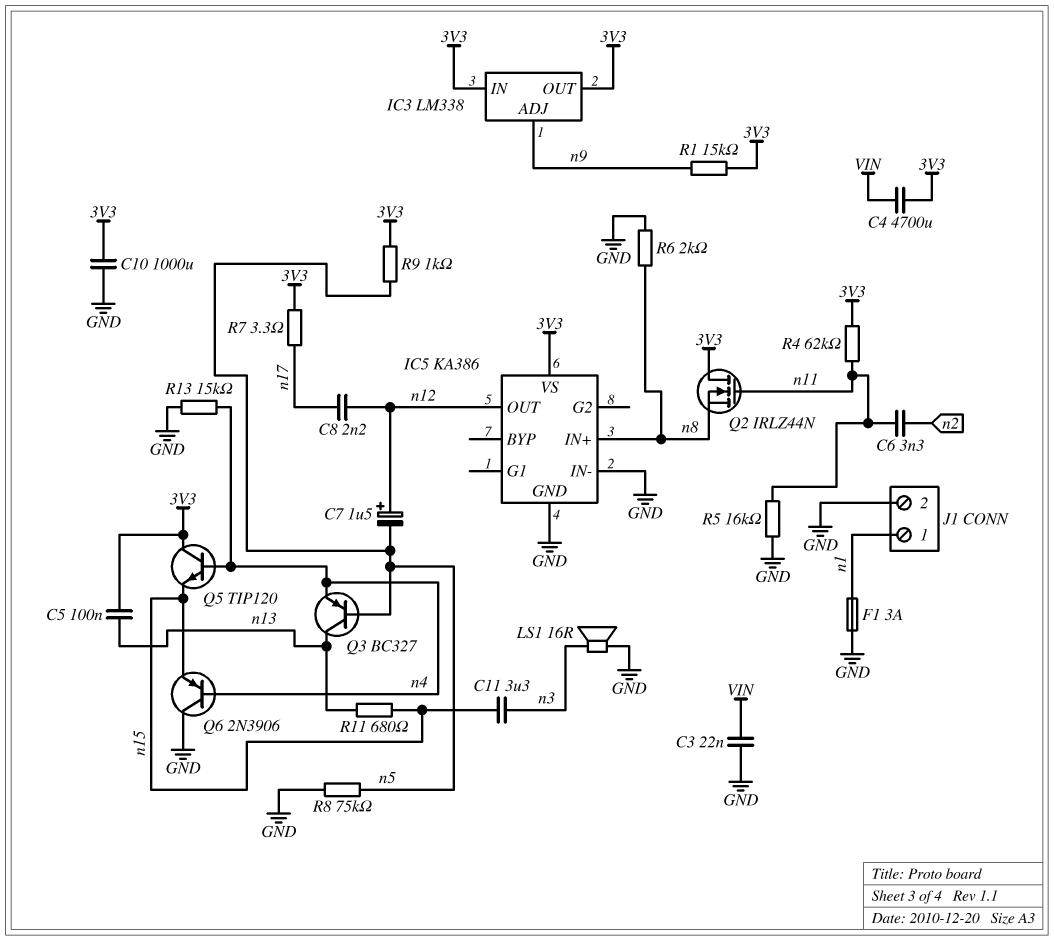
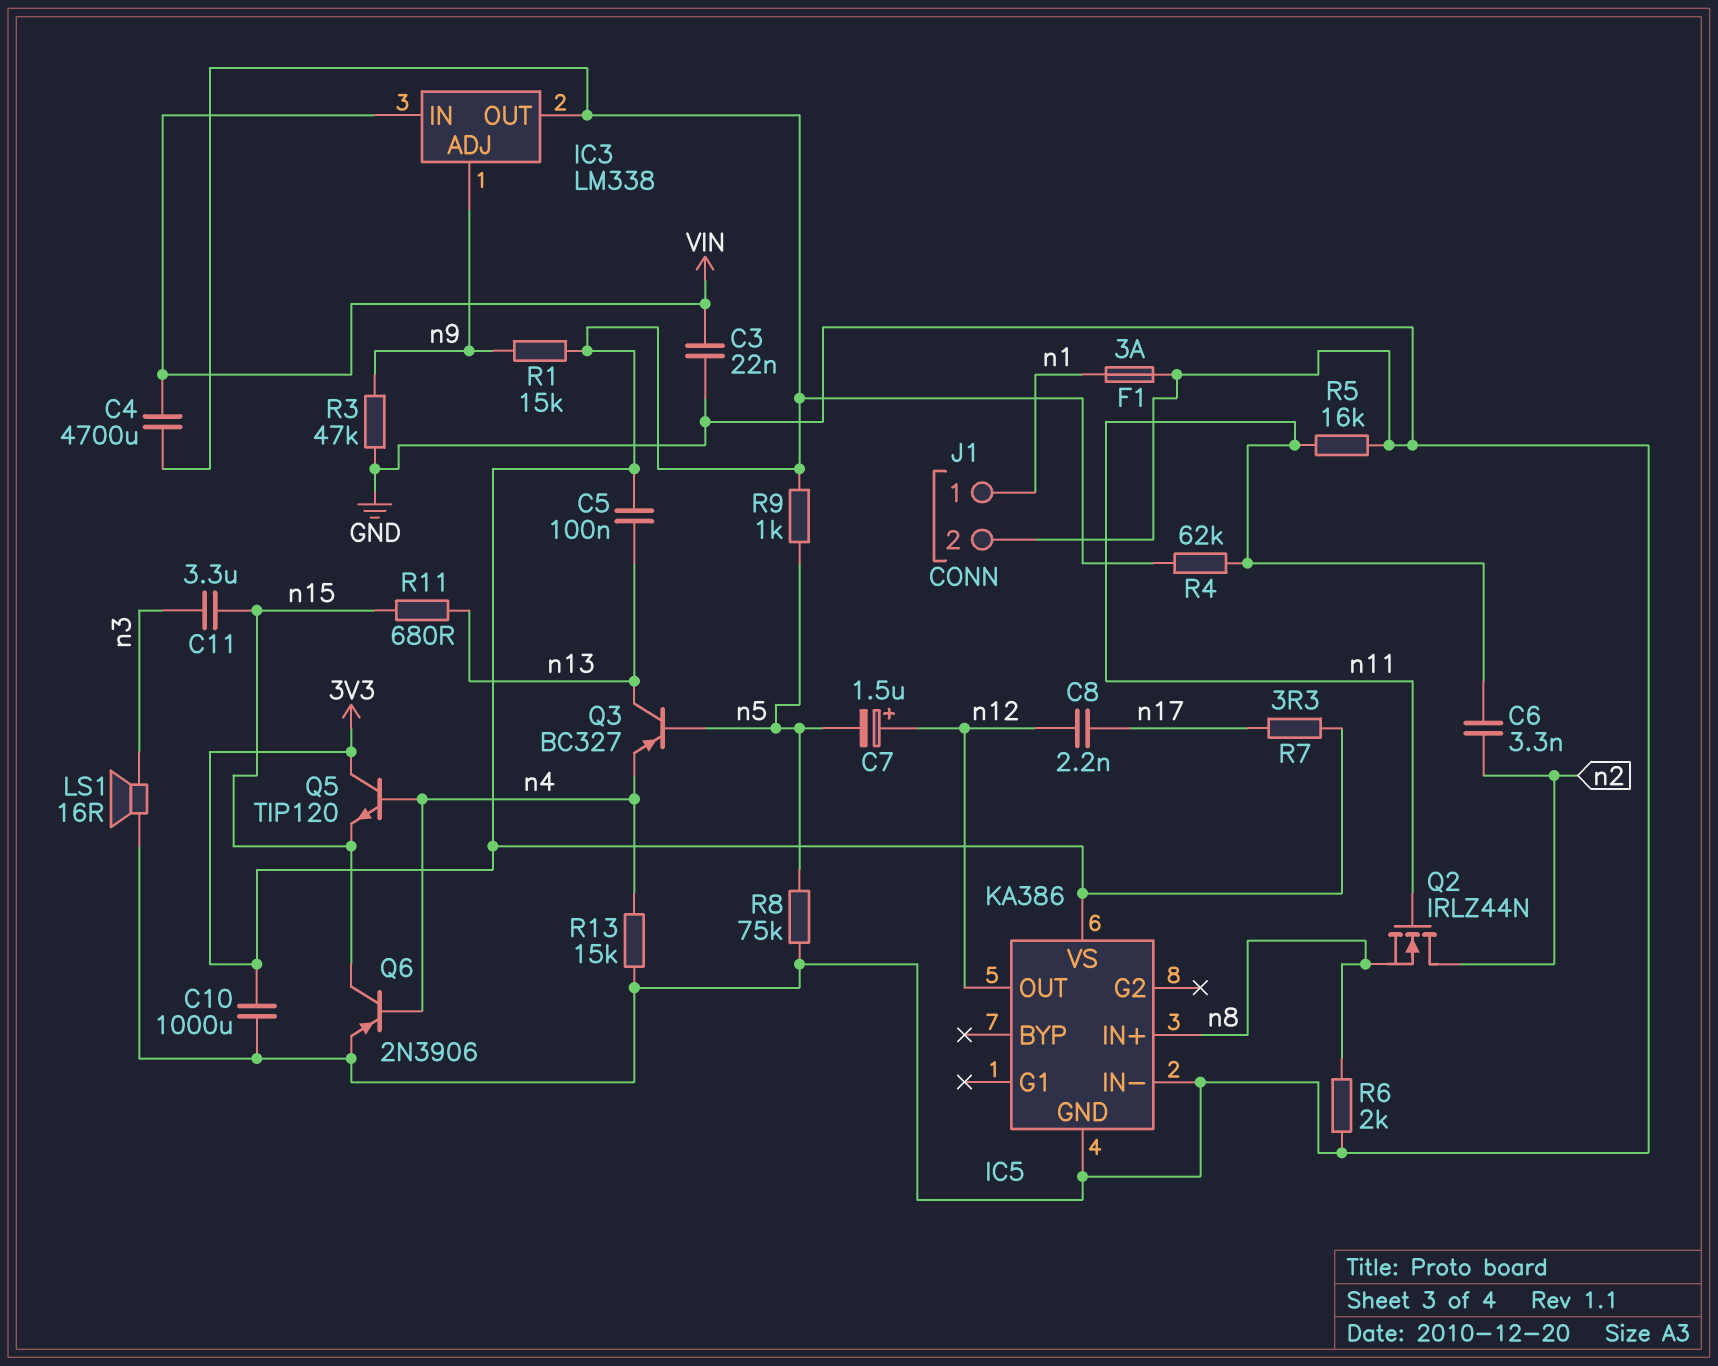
IC3 pin IN: 3V3 -> VIN
Q2: NMOS IRLZ44N (G n11, D 3V3, S n8) -> NMOS IRLZ44N (G n11, D n2, S n8)
Q6: PNP 2N3906 (B n4, C GND, E n15) -> PNP 2N3906 (B n4, C n15, E GND)
R3: none -> 47k (GND, n9)

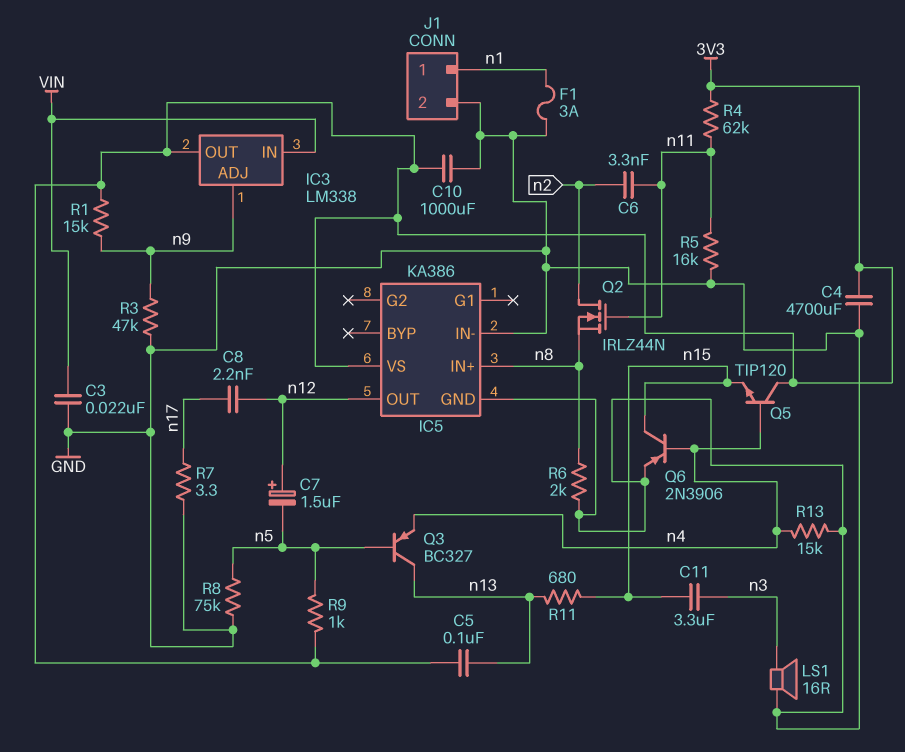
C4: 4700uF (3V3, VIN) -> 4700uF (3V3, GND)
R7: 3.3 (3V3, n17) -> 3.3 (GND, n17)

